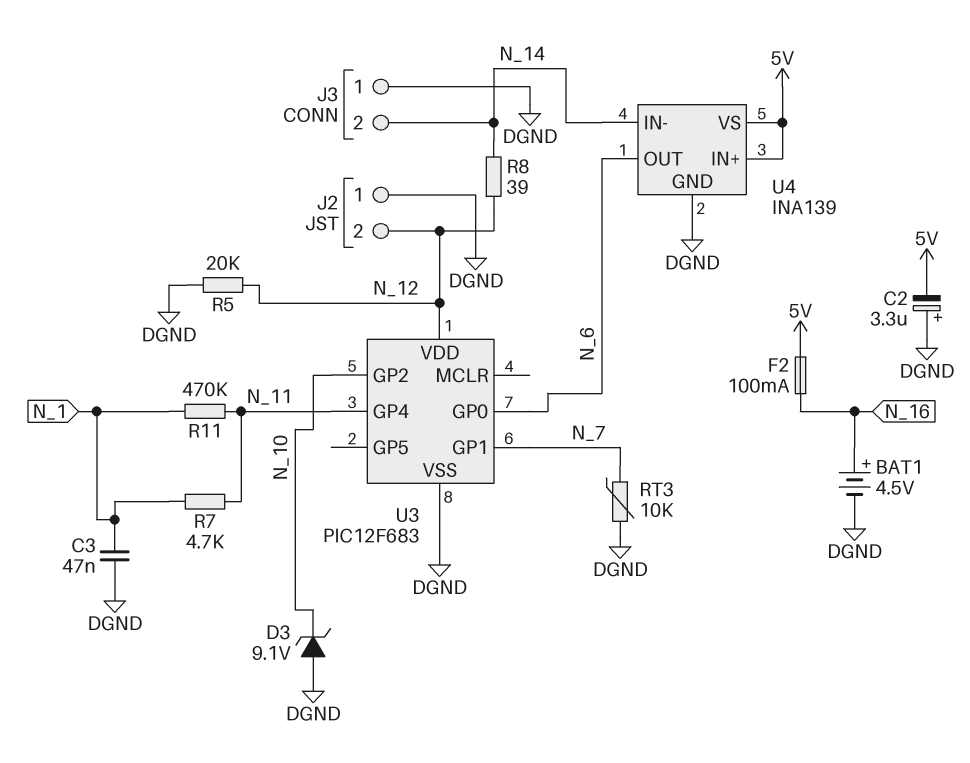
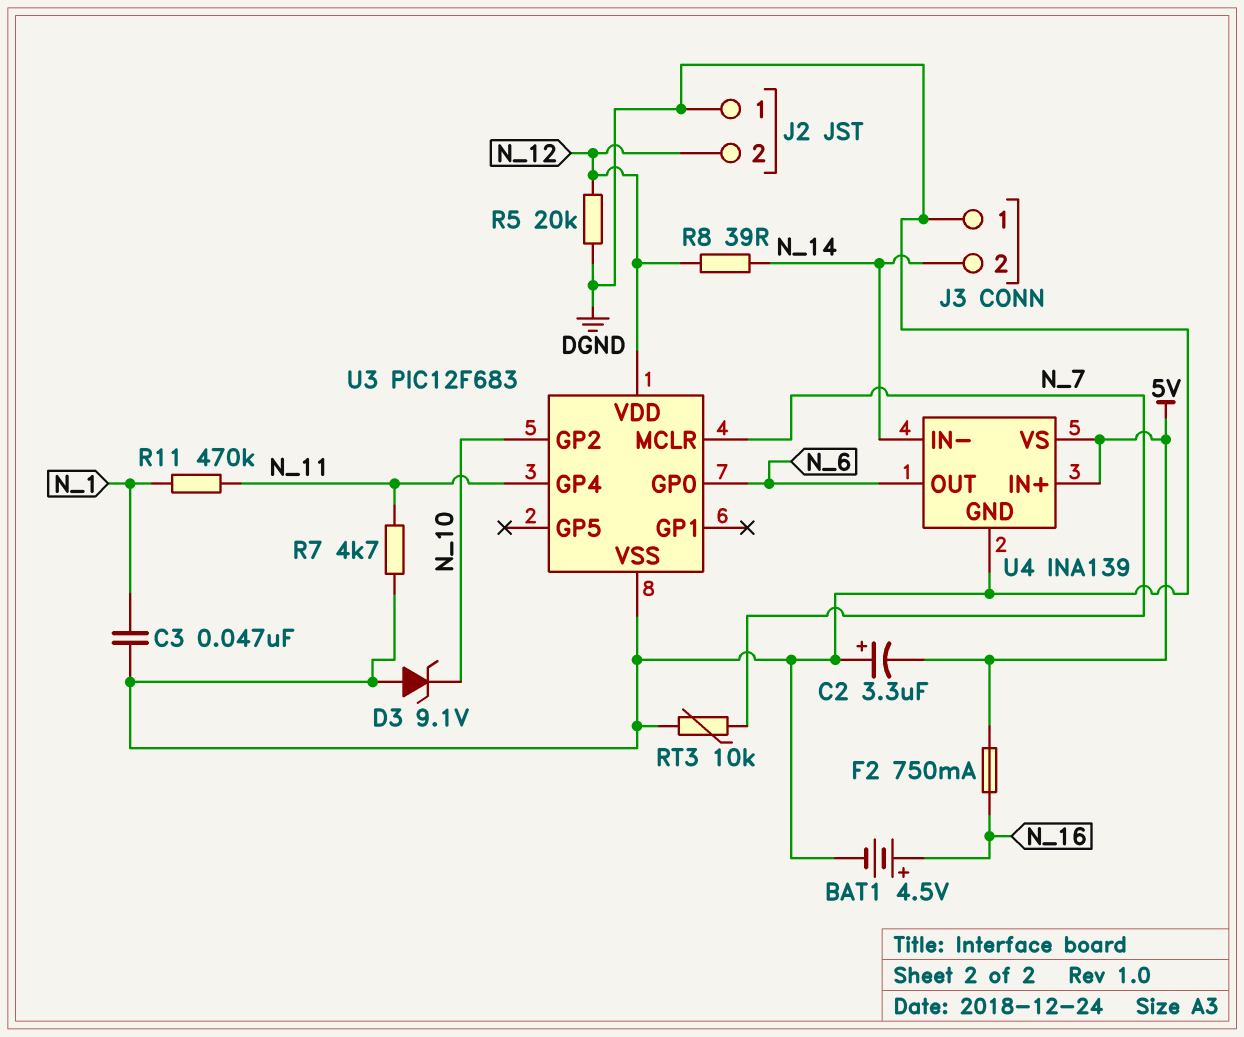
F2: 100mA (5V, N_16) -> 750mA (5V, N_16)
R7: 4.7k (N_1, N_11) -> 4.7k (DGND, N_11)
U3 pin GP1: N_7 -> none
U3 pin MCLR: none -> N_7

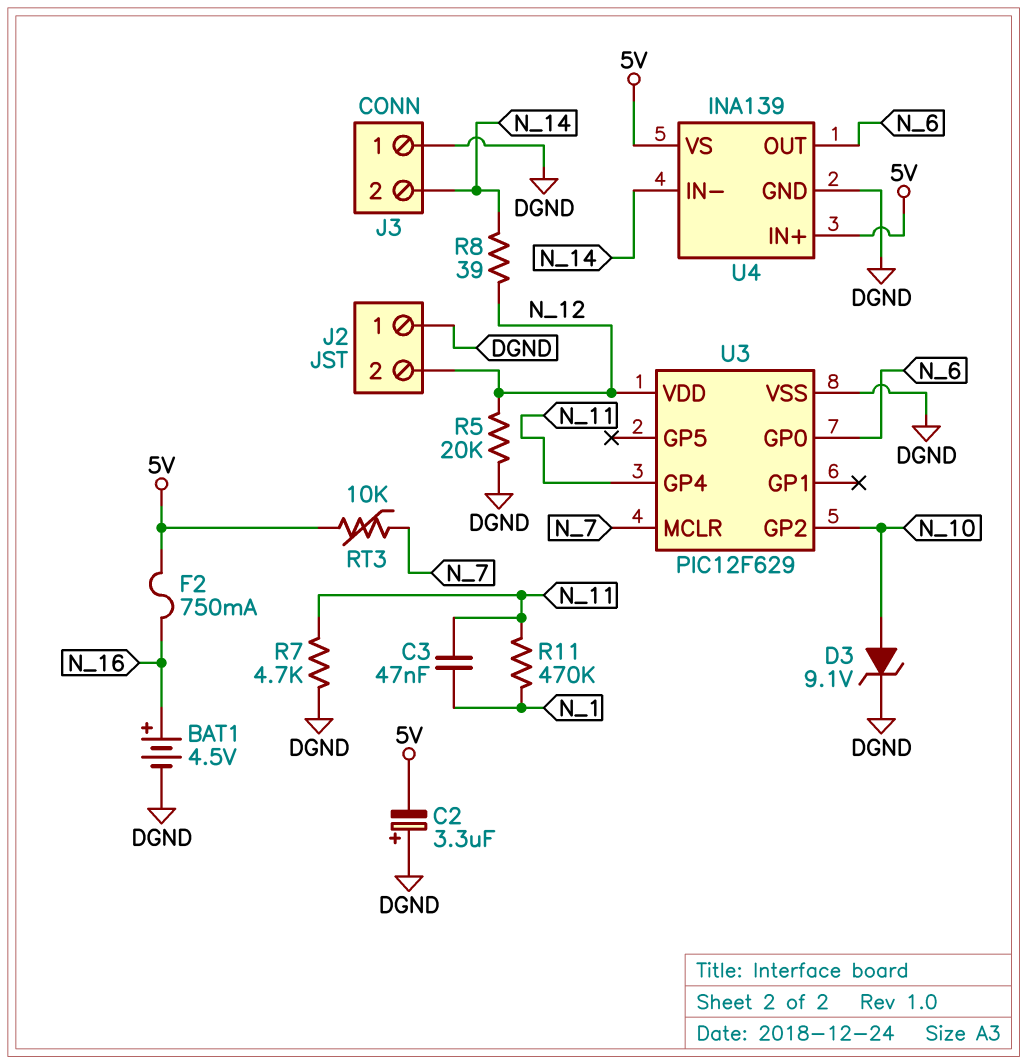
C3: 47nF (DGND, N_1) -> 47nF (N_1, N_11)
D3: zener 9.1V (A DGND, K N_10) -> zener 9.1V (A N_10, K DGND)
RT3: 10k (DGND, N_7) -> 10k (5V, N_7)
U3: PIC12F683 -> PIC12F629

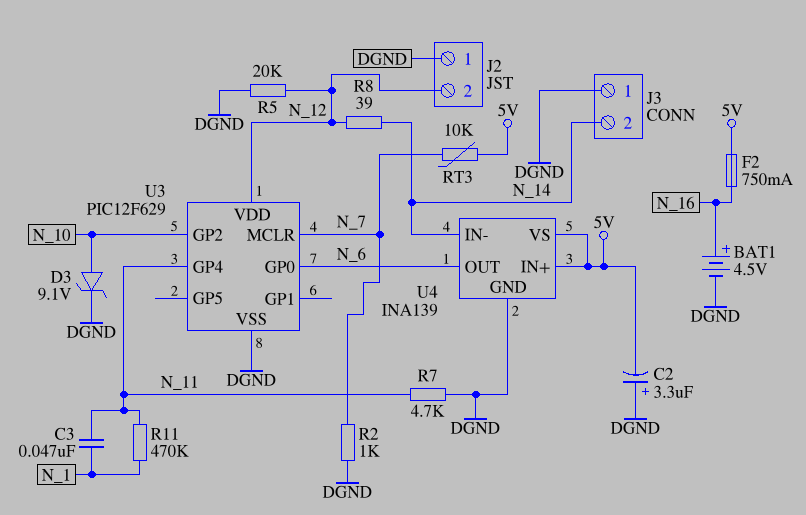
R2: none -> 1k (DGND, N_7)

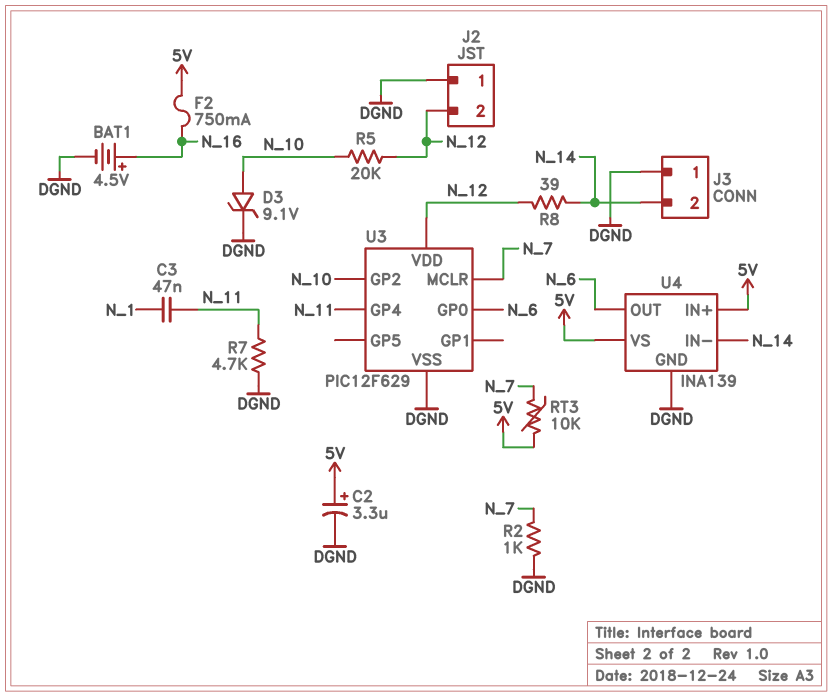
C2: 3.3uF (plus DGND, minus 5V) -> 3.3uF (plus 5V, minus DGND)
R5: 20k (DGND, N_12) -> 20k (N_10, N_12)
R11: 470k (N_1, N_11) -> none

